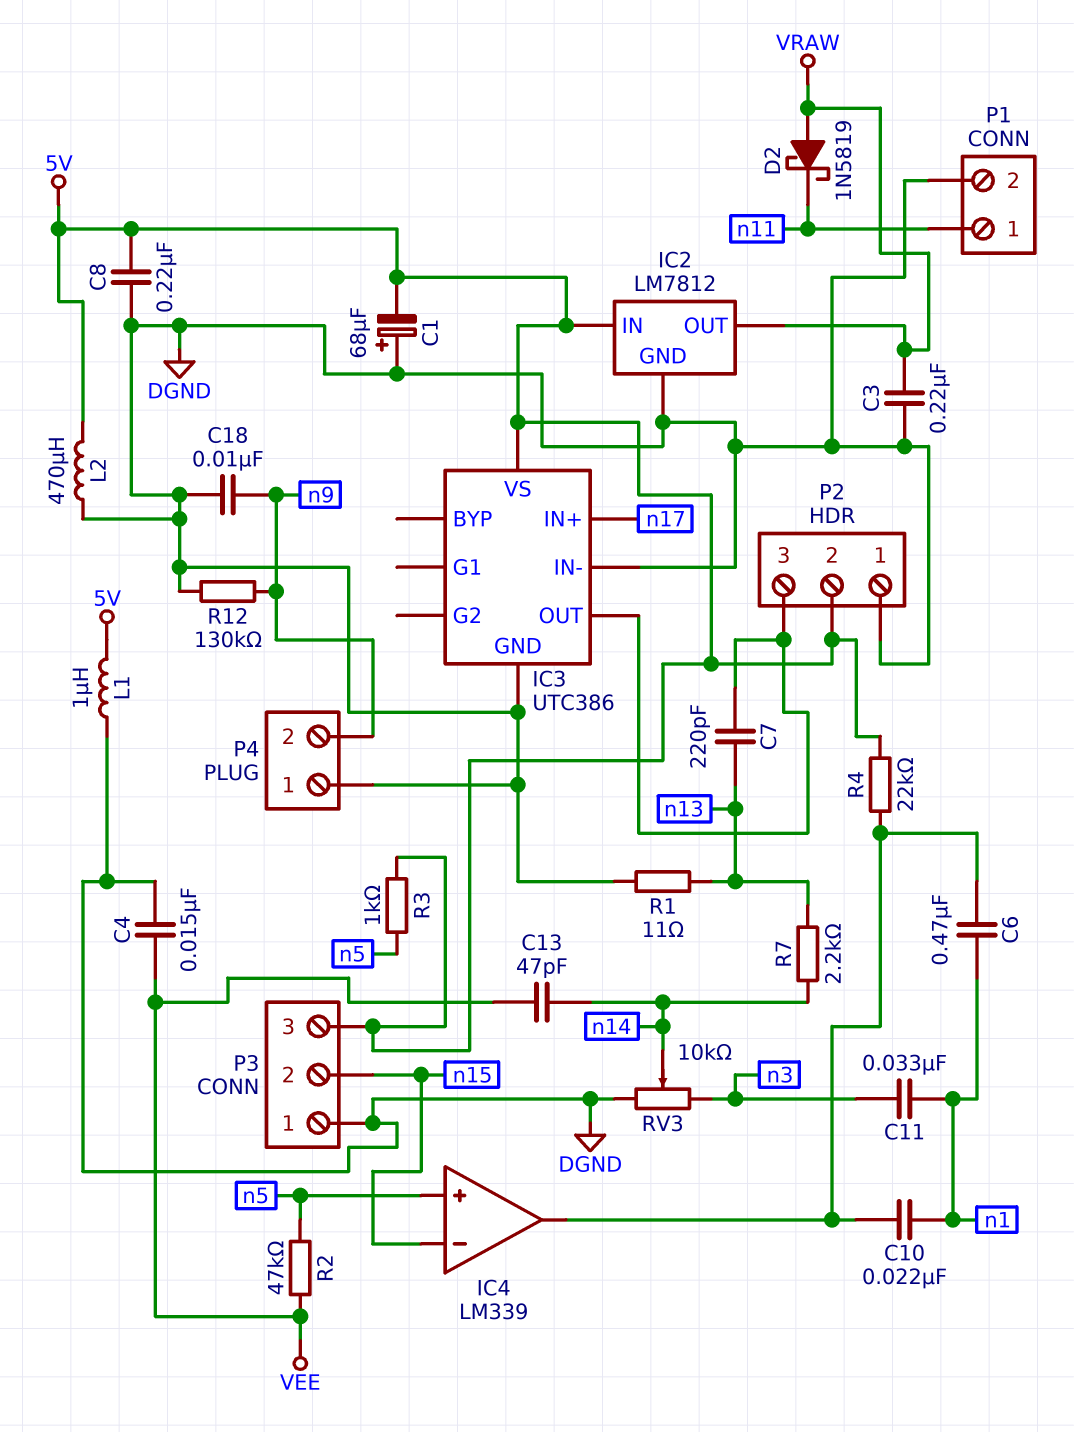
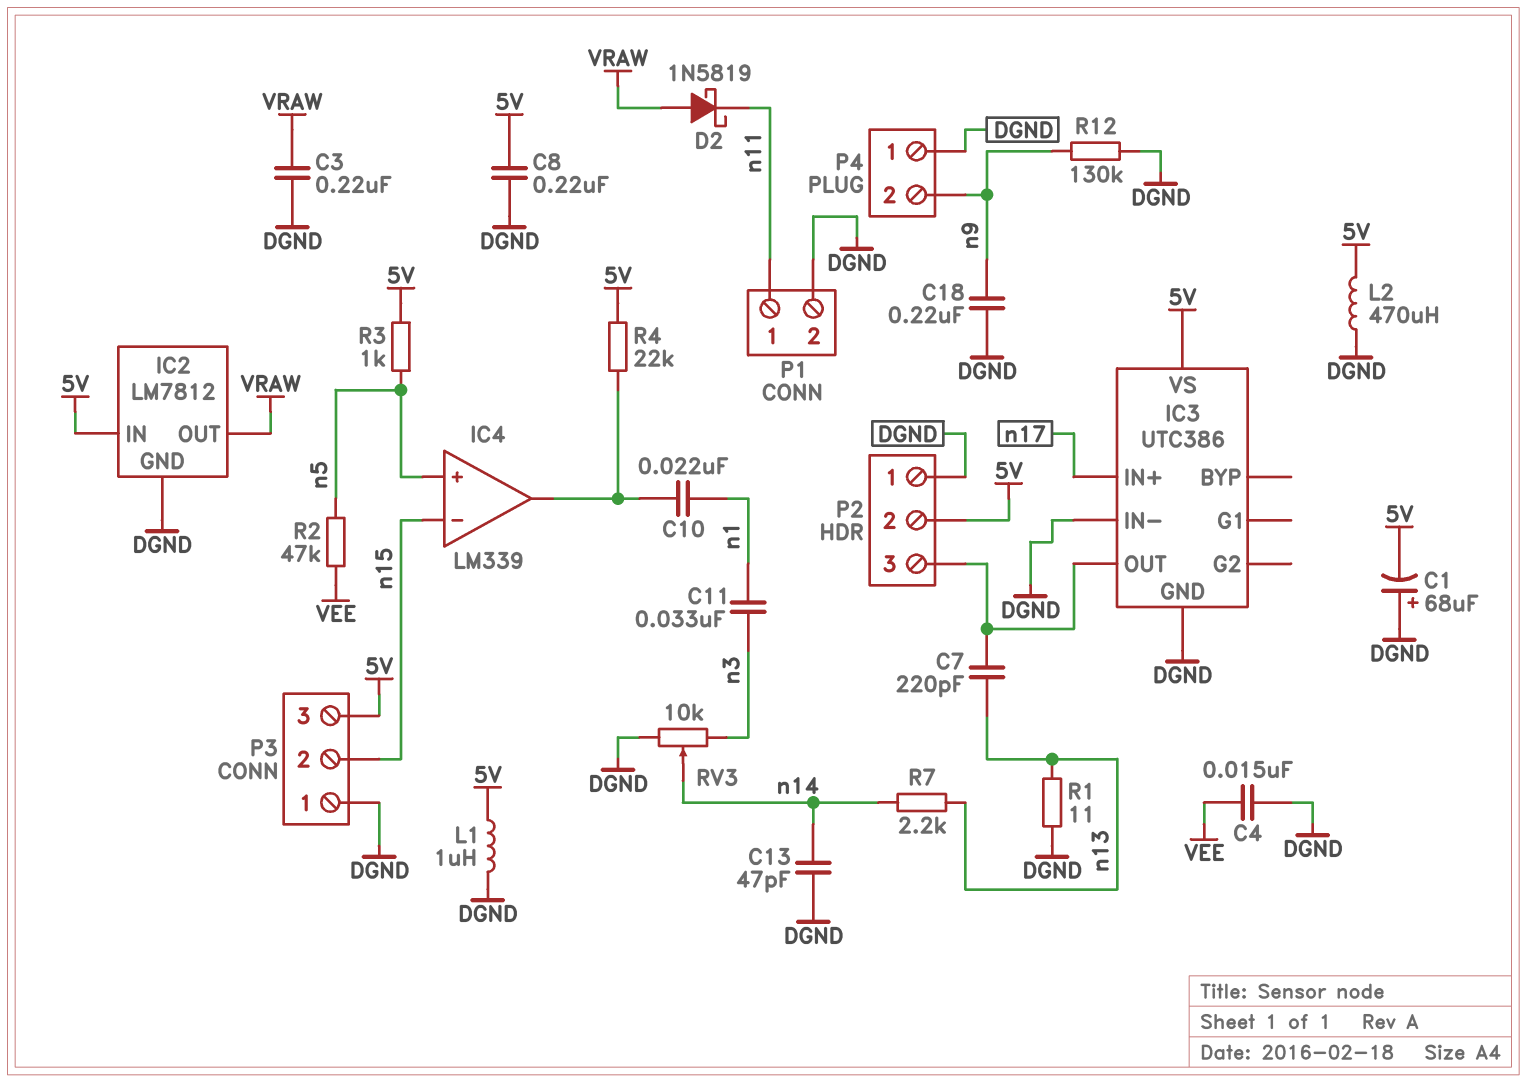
C6: 470nF (IC4/out, n1) -> none
C13: 47pF (VEE, n14) -> 47pF (DGND, n14)
C18: 10nF (DGND, n9) -> 220nF (DGND, n9)

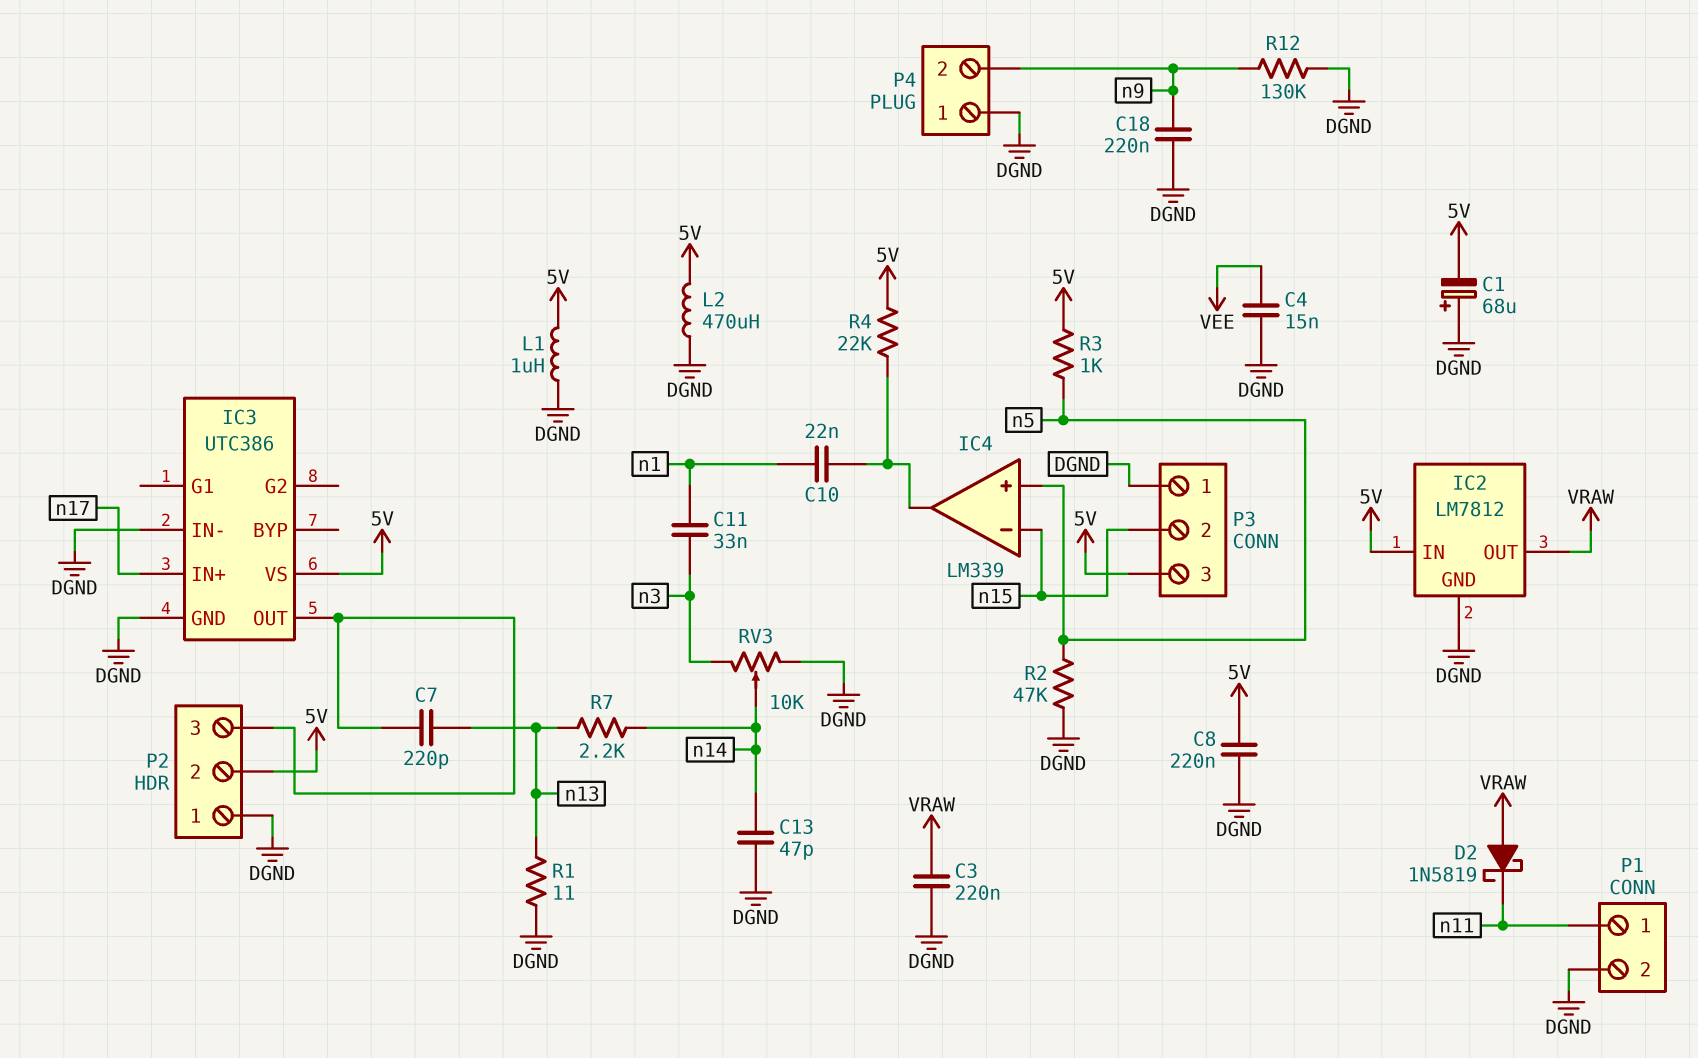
R2: 47k (VEE, n5) -> 47k (DGND, n5)

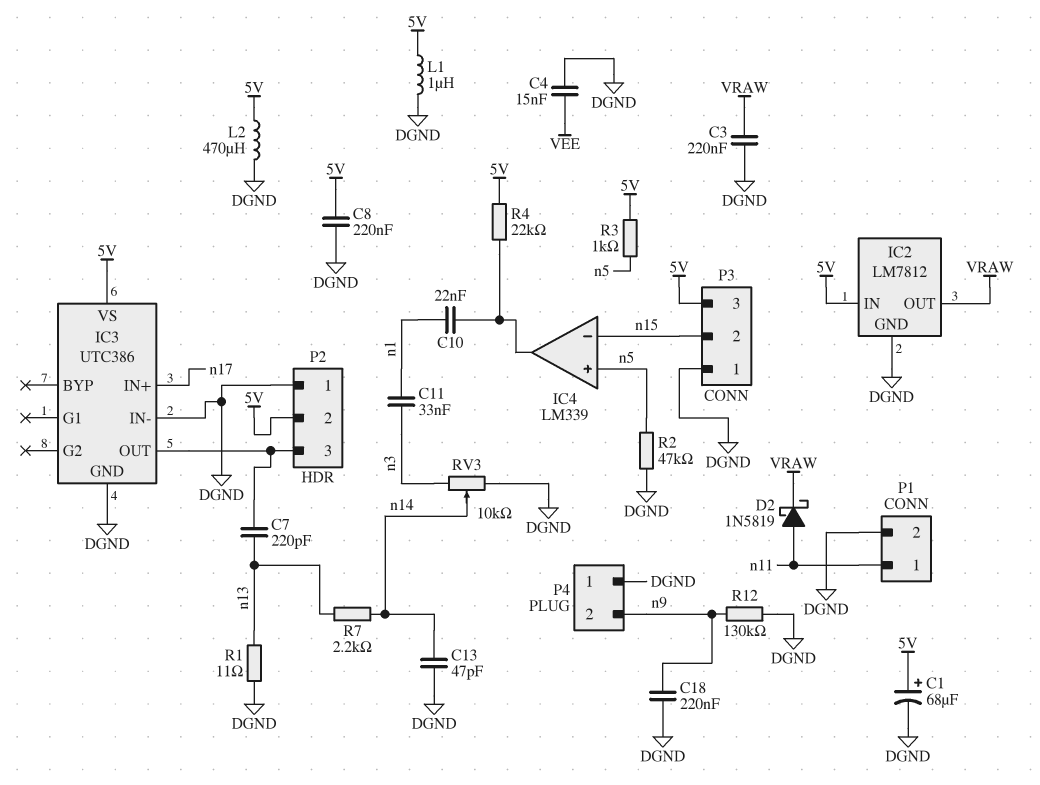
C1: 68uF (plus DGND, minus 5V) -> 68uF (plus 5V, minus DGND)
D2: schottky 1N5819 (A VRAW, K n11) -> schottky 1N5819 (A n11, K VRAW)

